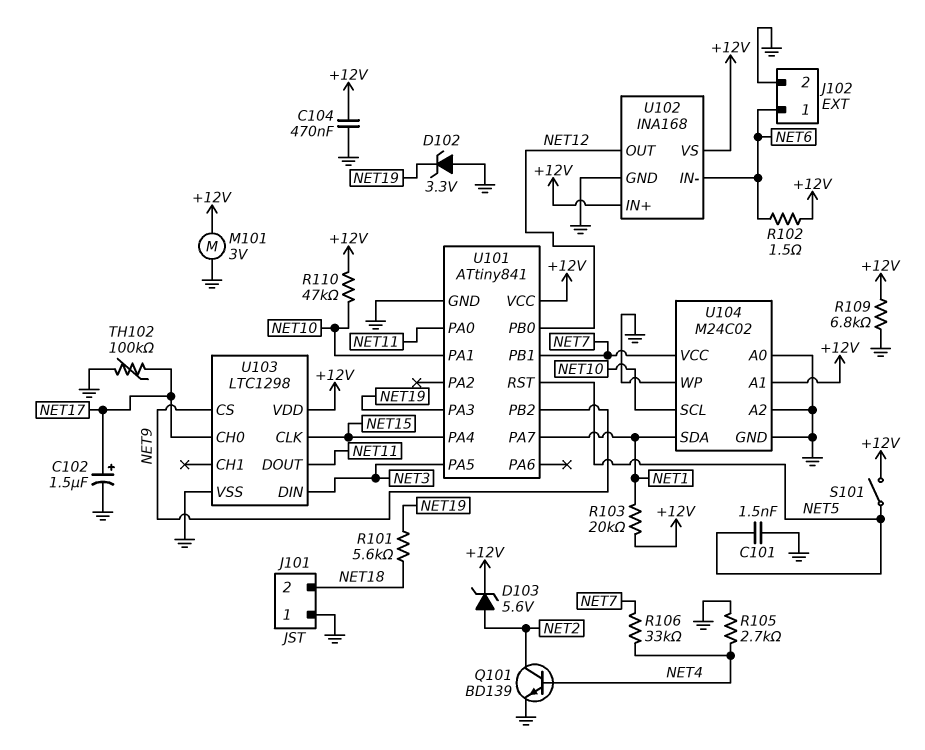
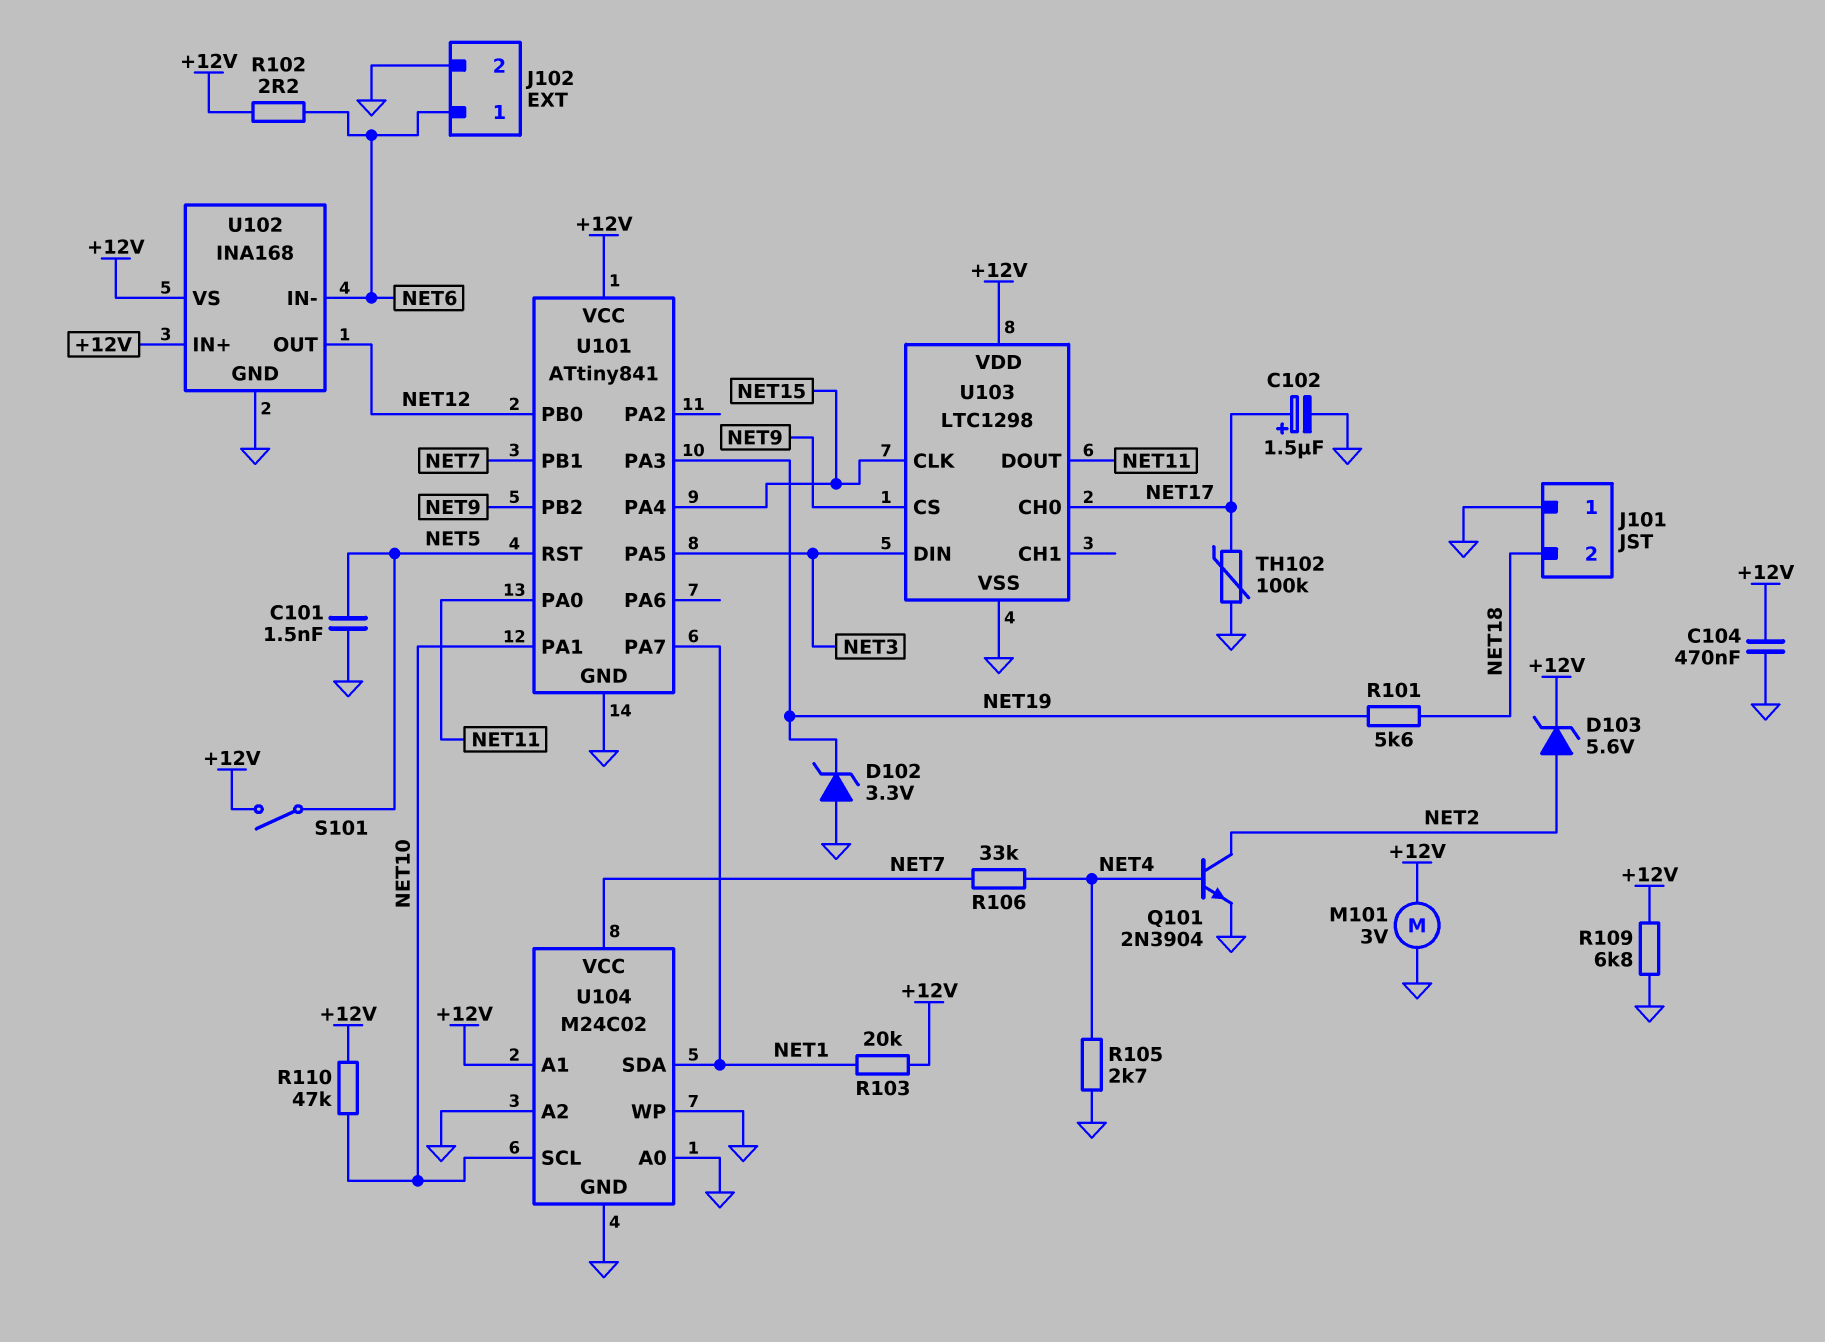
Q101: NPN BD139 (B NET4, C NET2, E GND) -> NPN 2N3904 (B NET4, C NET2, E GND)
R102: 1.5 (+12V, NET6) -> 2.2 (+12V, NET6)

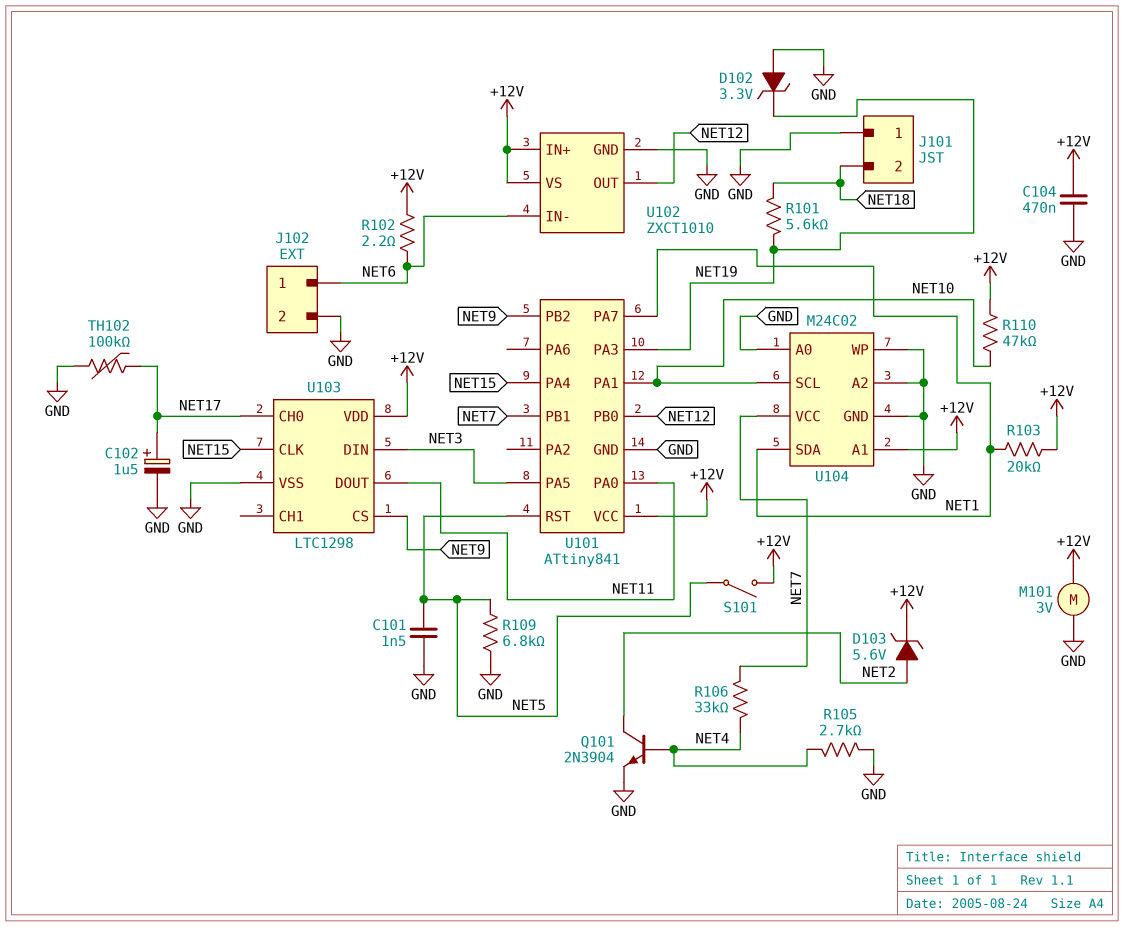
R109: 6.8k (+12V, GND) -> 6.8k (GND, NET5)
U102: INA168 -> ZXCT1010

